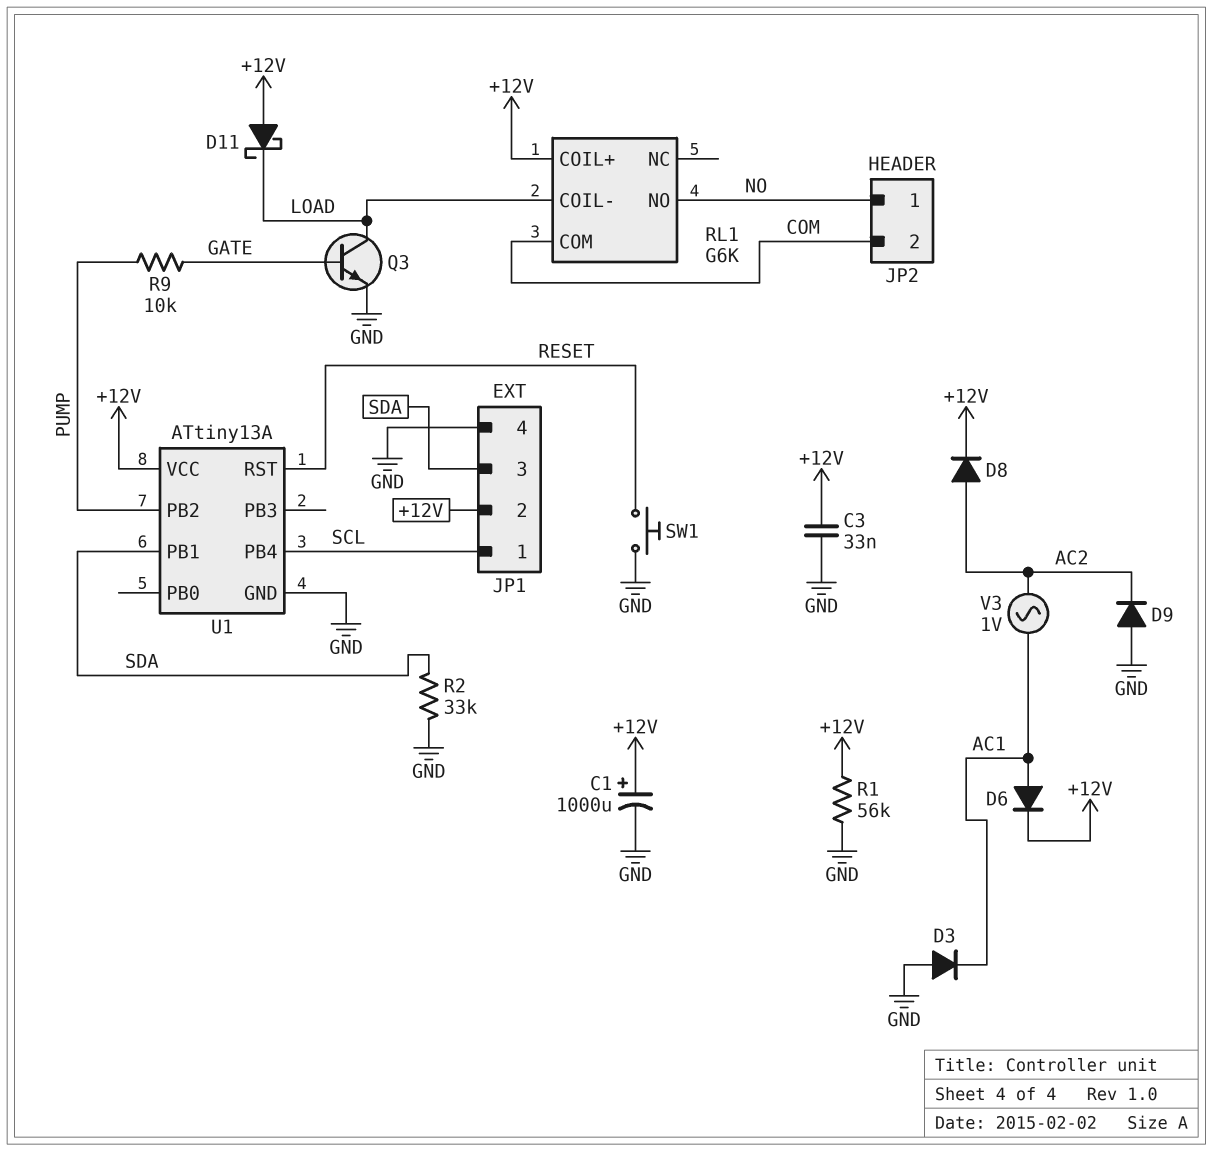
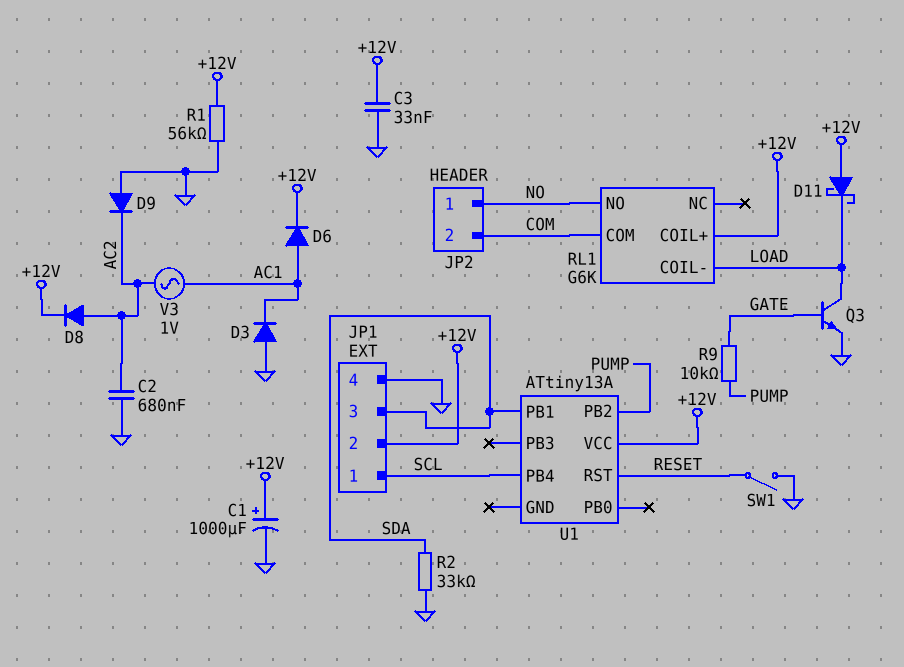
C2: none -> 680nF (AC2, GND)
SW1: button (GND, RESET) -> switch (GND, RESET)
U1 pin GND: GND -> none

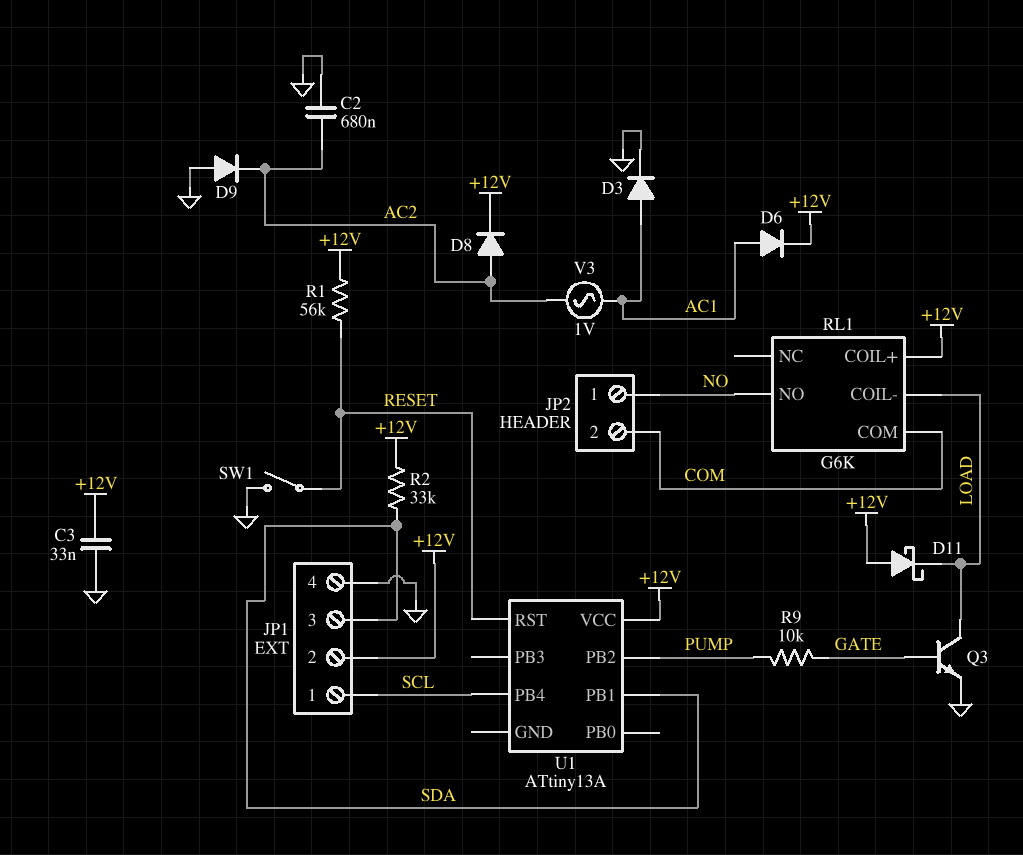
C1: 1000uF (plus +12V, minus GND) -> none
D3: diode (A GND, K AC1) -> diode (A AC1, K GND)
R1: 56k (+12V, GND) -> 56k (+12V, RESET)
R2: 33k (GND, SDA) -> 33k (+12V, SDA)

